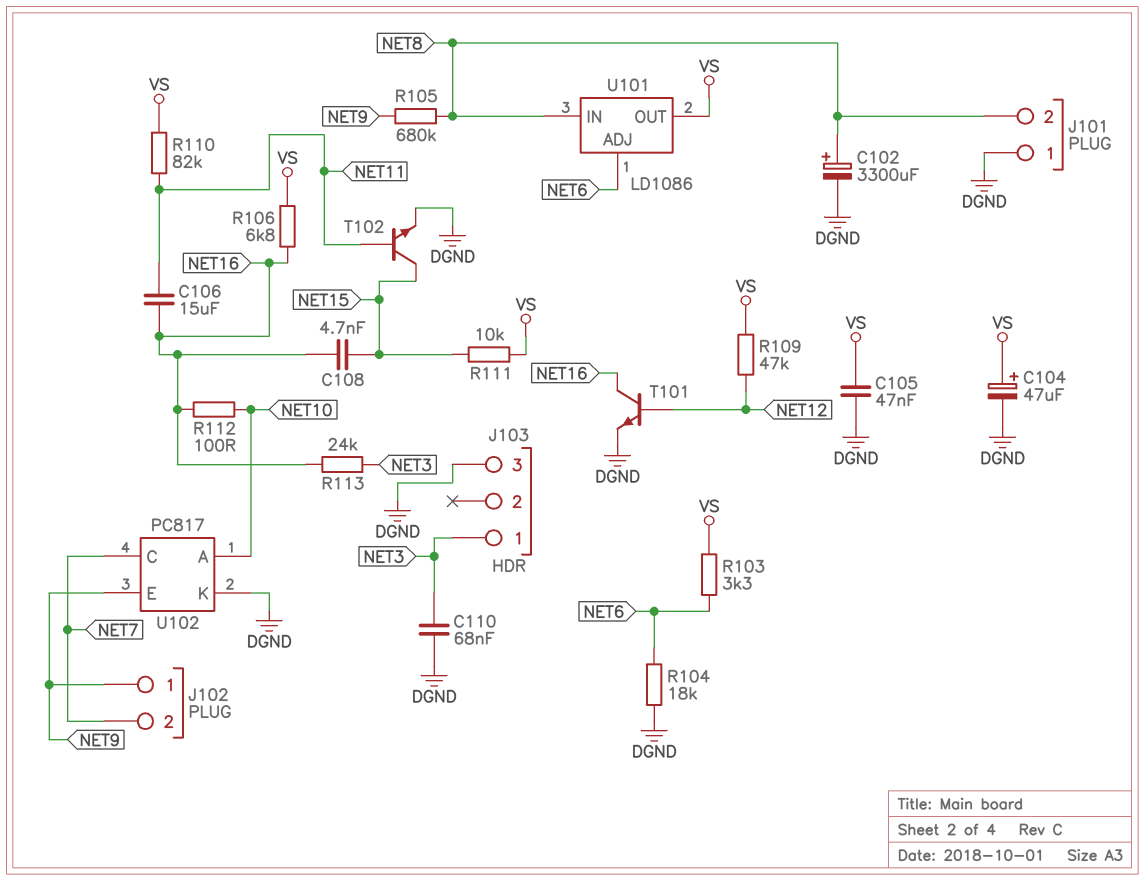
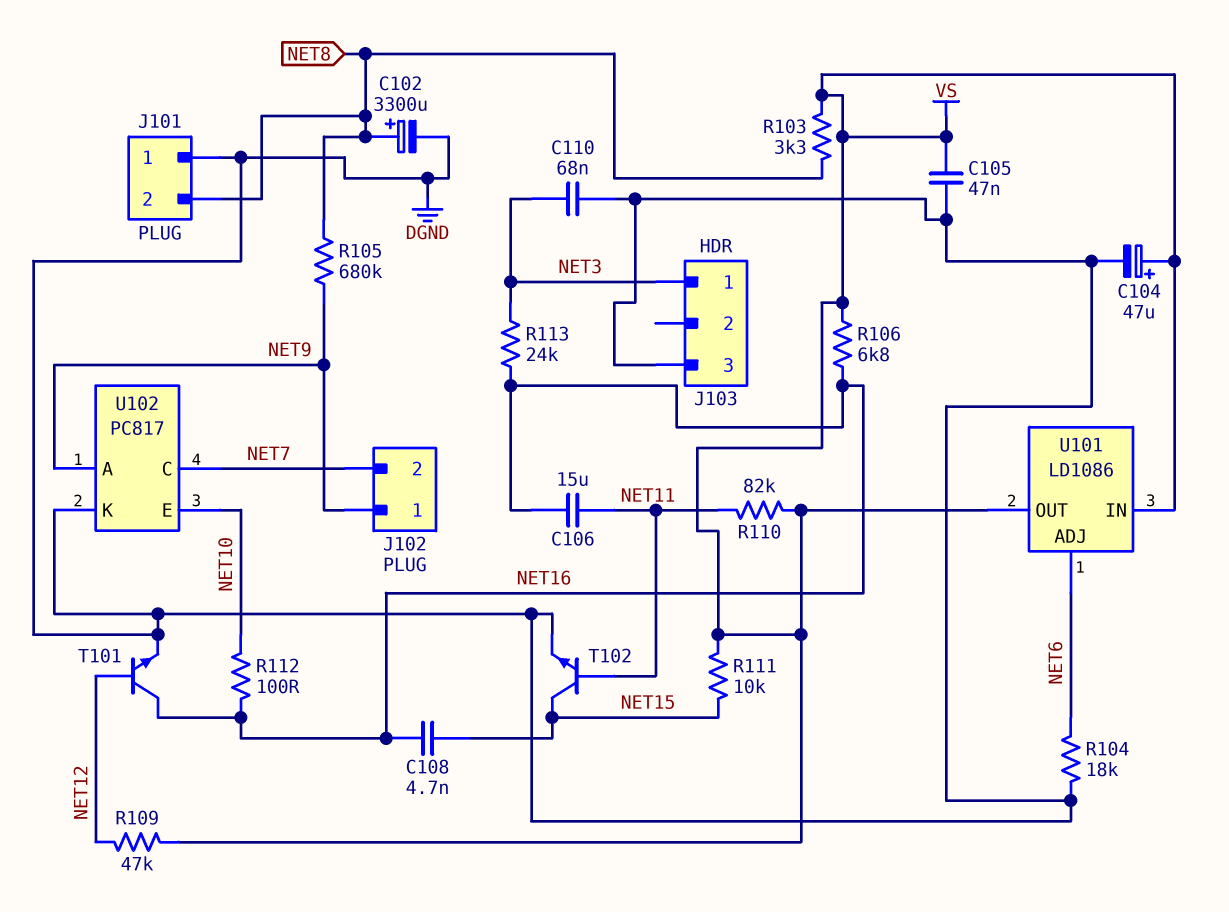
R103: 3.3k (NET6, VS) -> 3.3k (NET8, VS)
U101 pin IN: NET8 -> VS
U102 pin A: NET10 -> NET9
U102 pin E: NET9 -> NET10

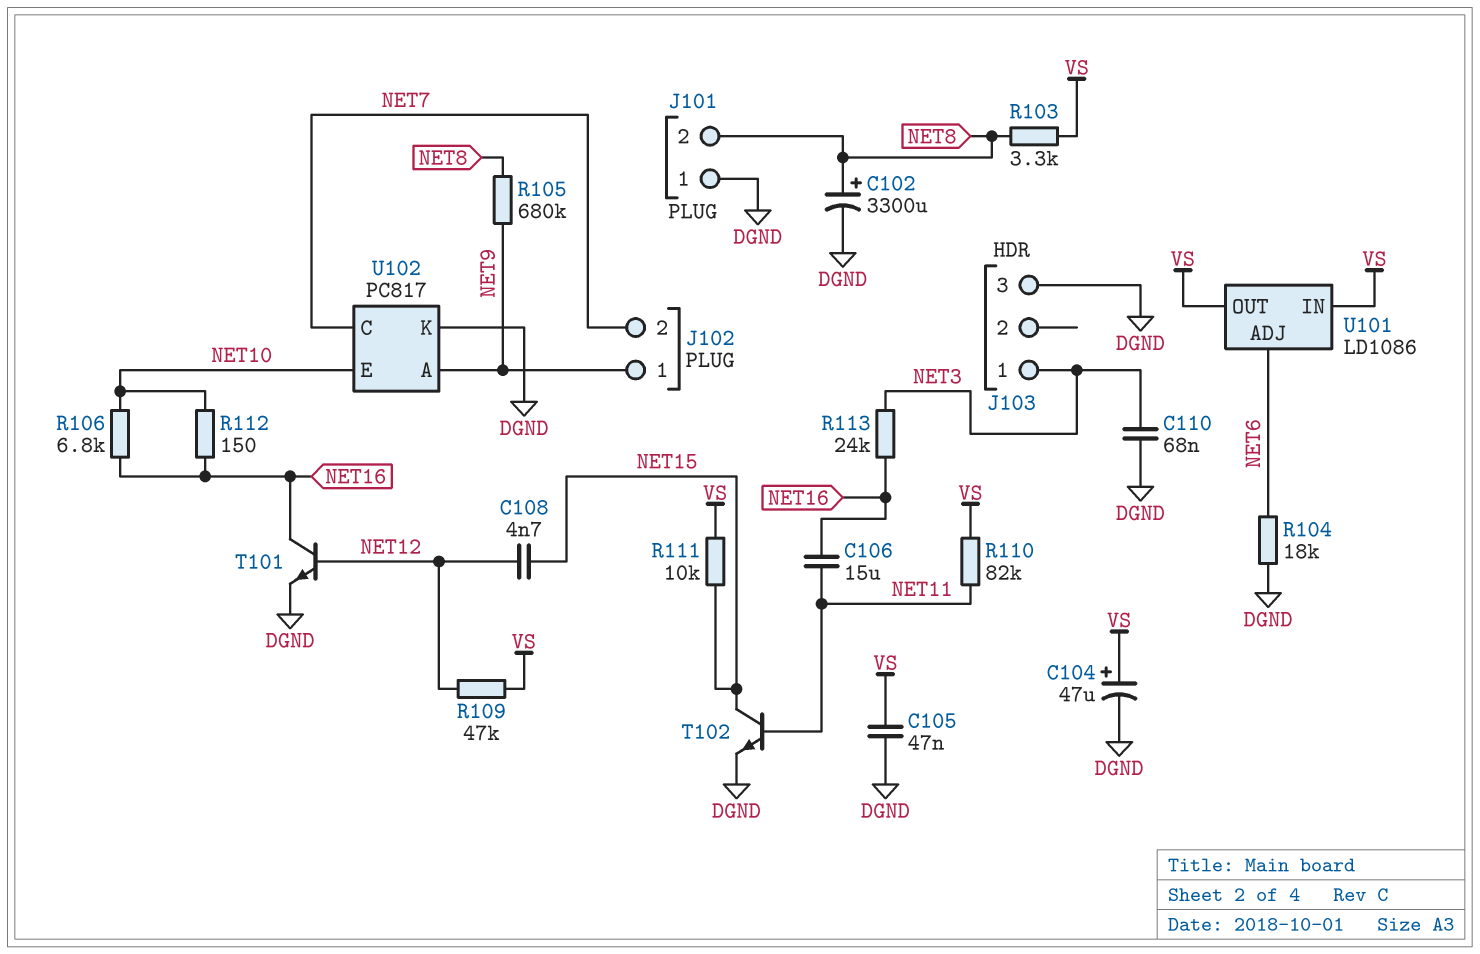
C108: 4.7nF (NET15, NET16) -> 4.7nF (NET12, NET15)
R106: 6.8k (NET16, VS) -> 6.8k (NET10, NET16)
R112: 100 (NET10, NET16) -> 150 (NET10, NET16)

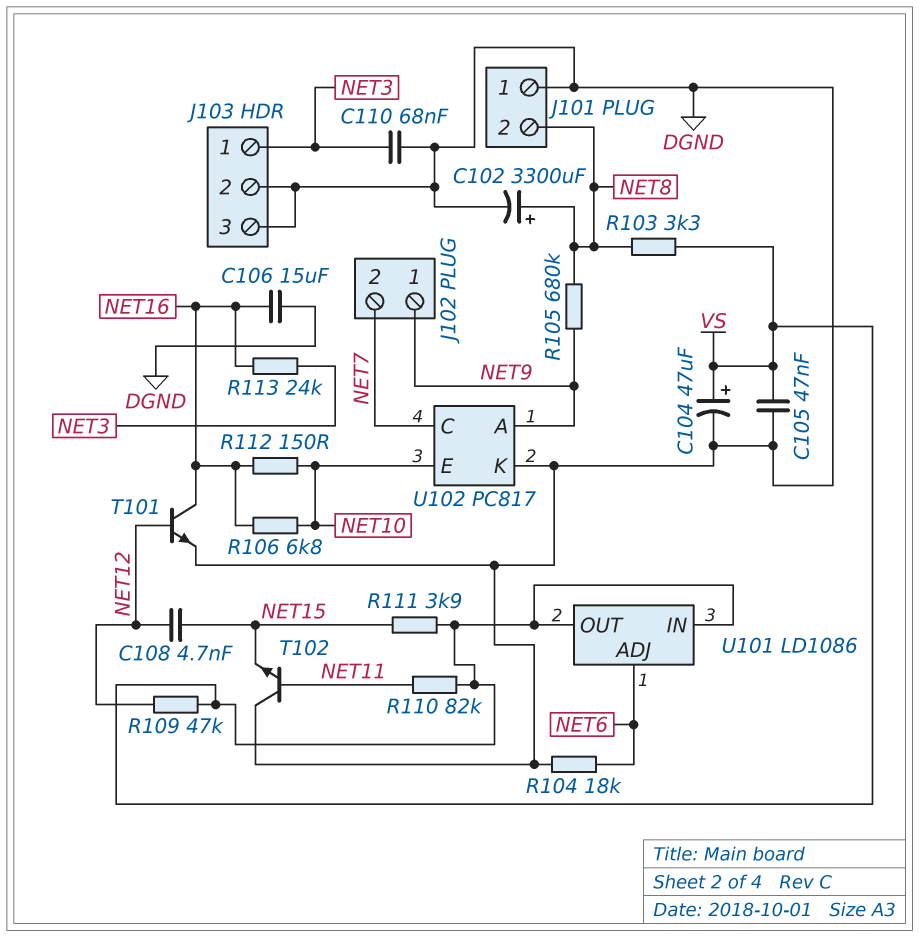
C106: 15uF (NET11, NET16) -> 15uF (DGND, NET16)
J103 pin 2: none -> DGND
R111: 10k (NET15, VS) -> 3.9k (NET15, VS)
T102: NPN (B NET11, C NET15, E DGND) -> NPN (B NET11, C DGND, E NET15)

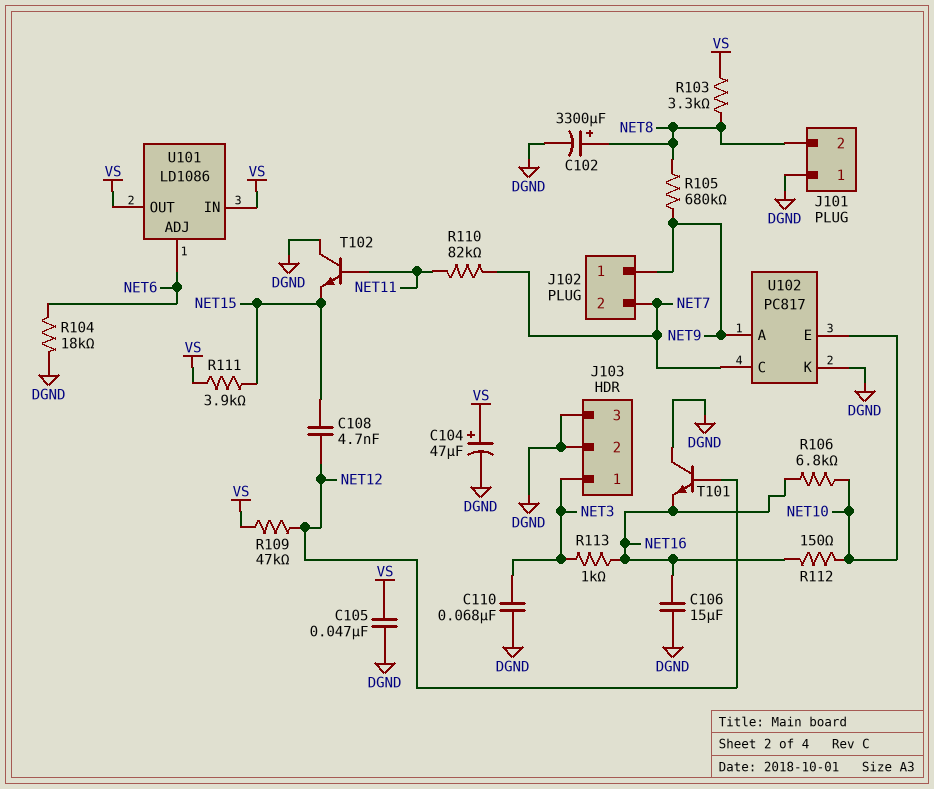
R110: 82k (NET11, VS) -> 82k (NET7, NET11)
R113: 24k (NET3, NET16) -> 1k (NET3, NET16)
T101: NPN (B NET12, C NET16, E DGND) -> NPN (B NET12, C DGND, E NET16)

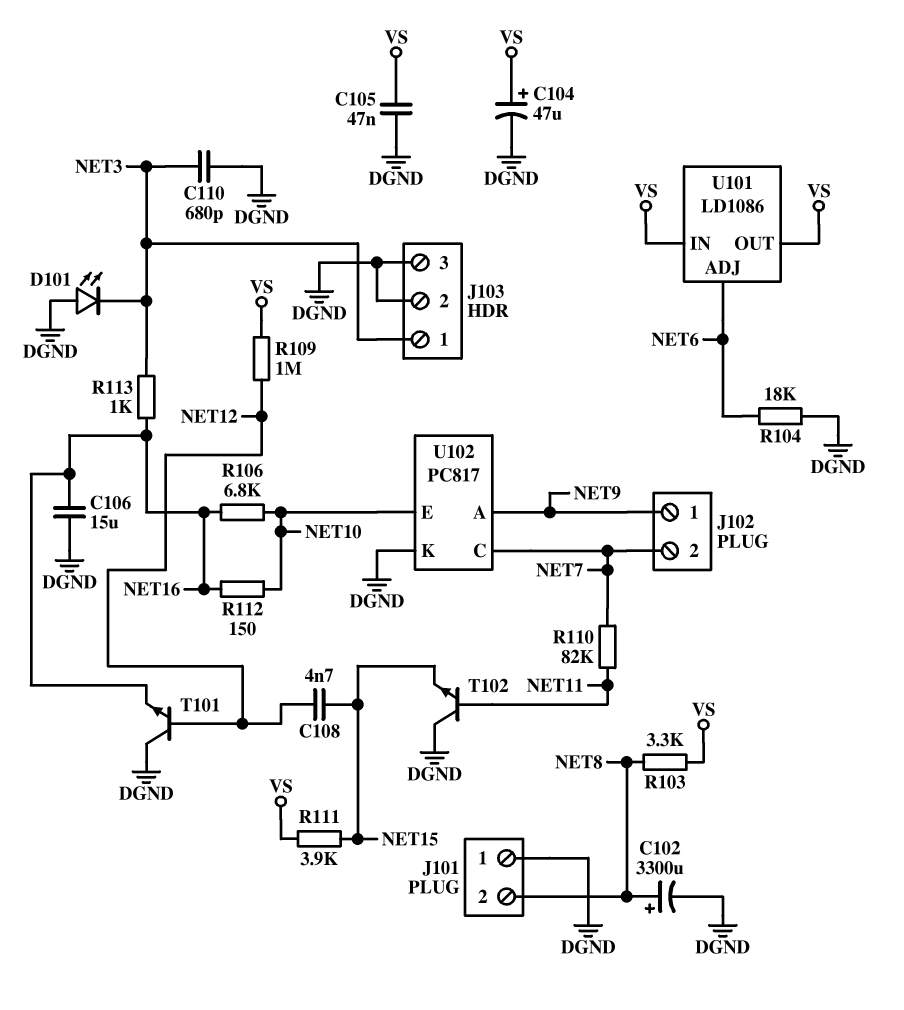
C110: 68nF (DGND, NET3) -> 680pF (DGND, NET3)
D101: none -> LED (A DGND, K NET3)
R105: 680k (NET8, NET9) -> none
R109: 47k (NET12, VS) -> 1M (NET12, VS)

